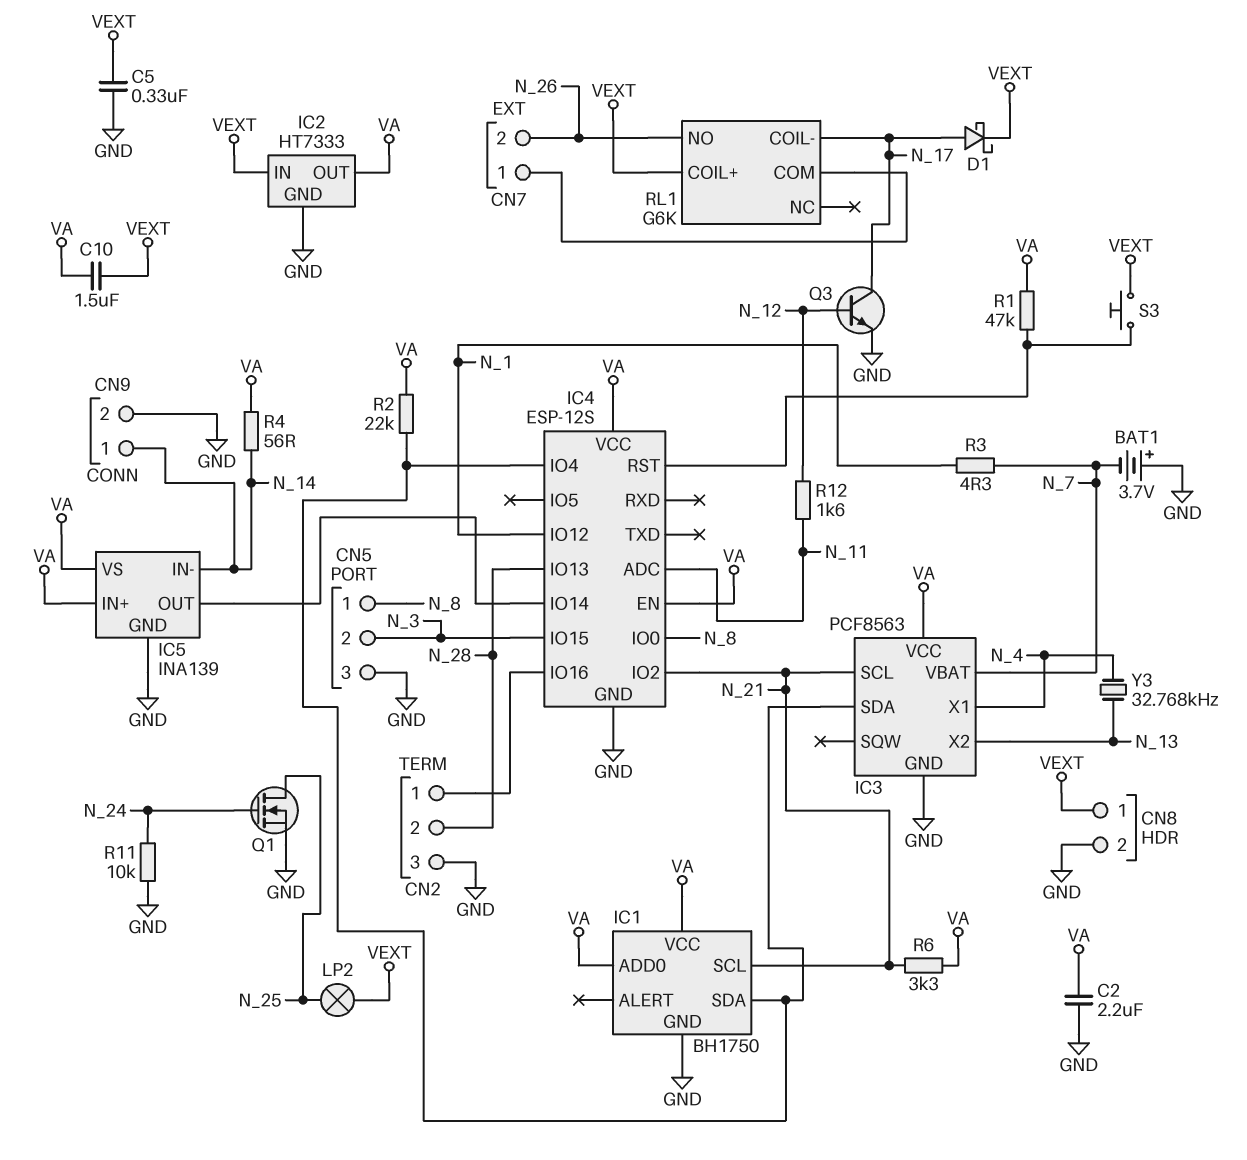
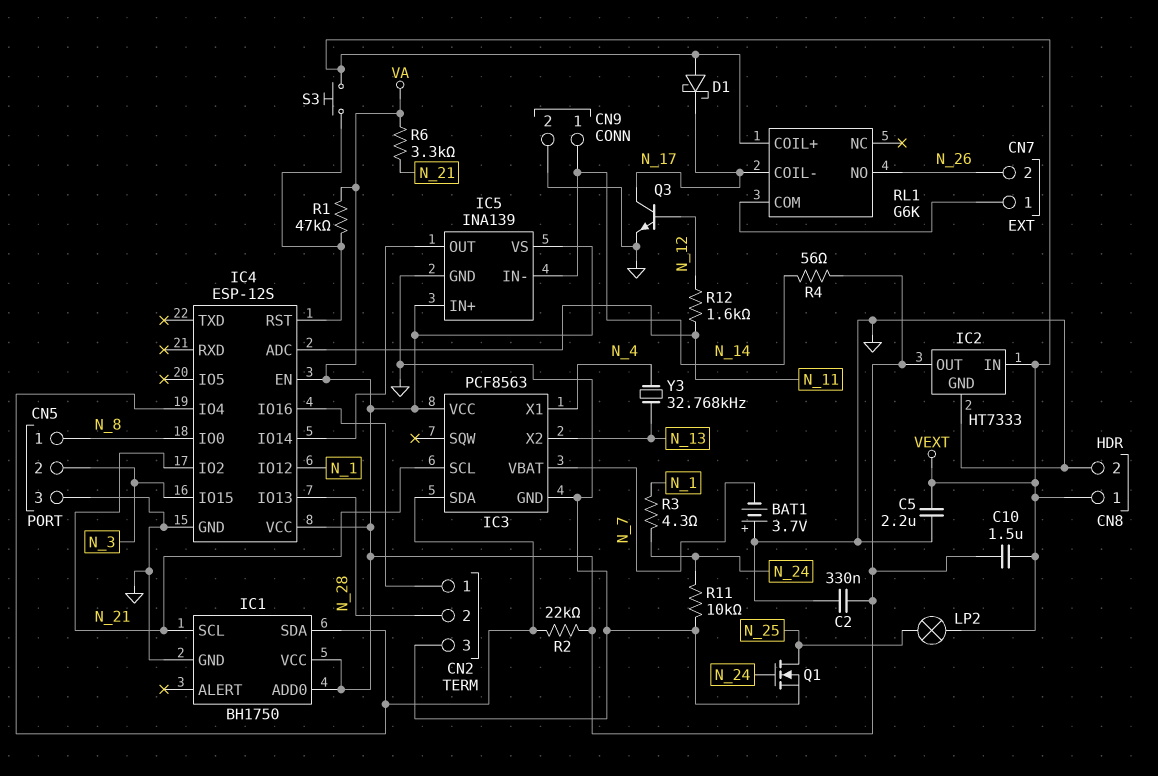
C2: 2.2uF (GND, VA) -> 330nF (GND, VA)
C5: 330nF (GND, VEXT) -> 2.2uF (GND, VEXT)
D1: schottky (A N_17, K VEXT) -> schottky (A VEXT, K N_17)
R3: 4.3 (N_1, N_7) -> 4.3 (N_1, N_24)

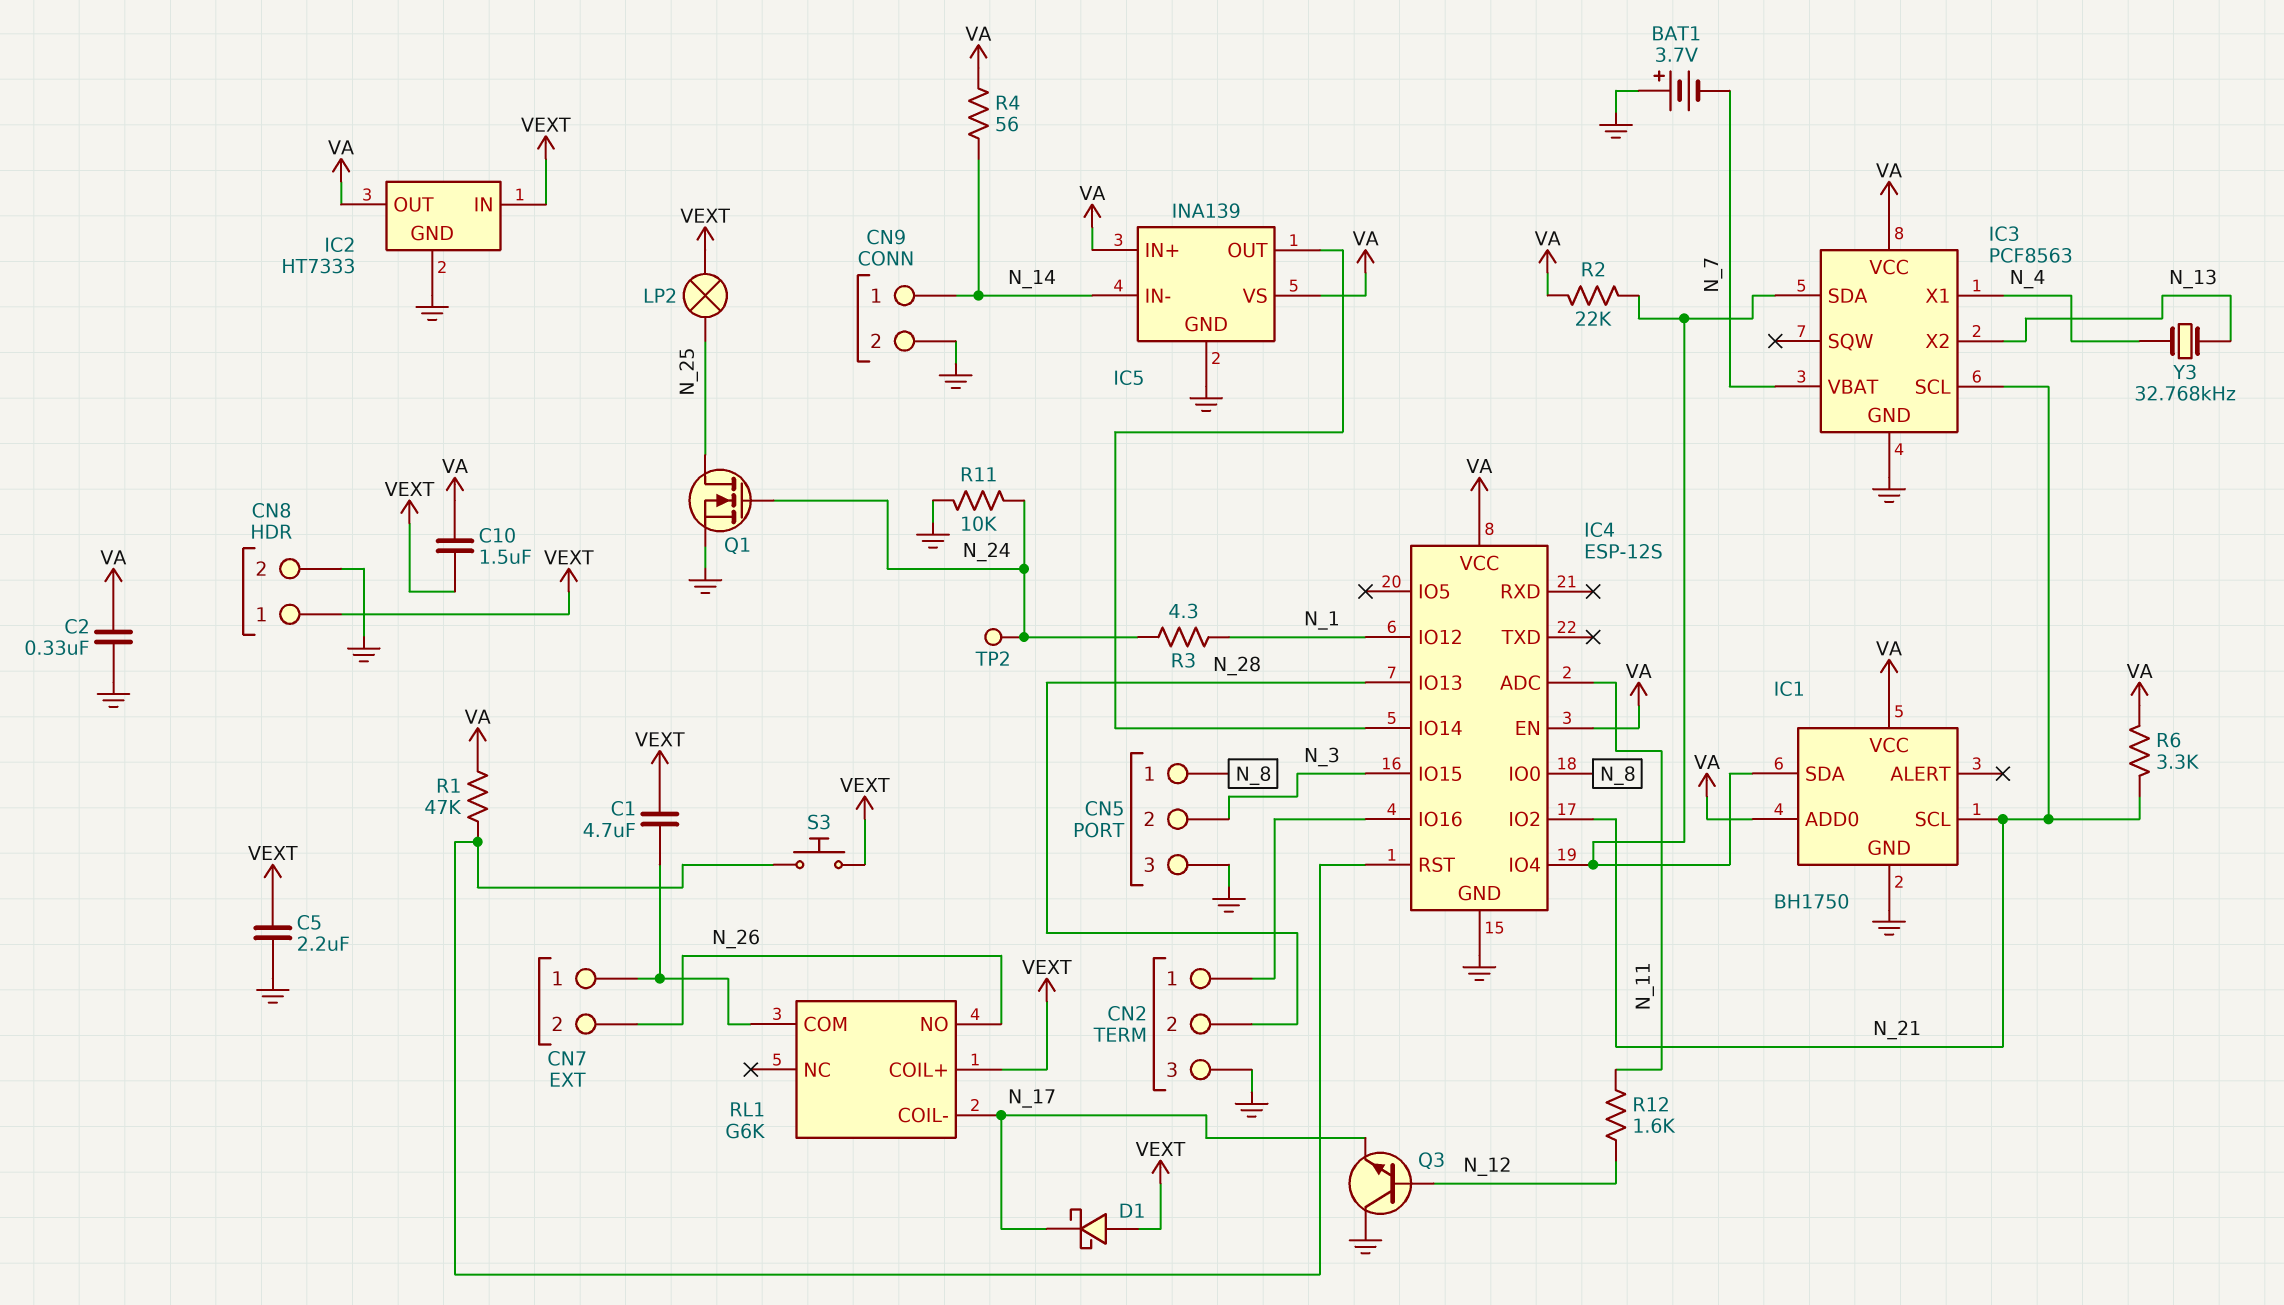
C1: none -> 4.7uF (CN7/1, VEXT)
Q3: NPN (B N_12, C N_17, E GND) -> NPN (B N_12, C GND, E N_17)
TP2: none -> test point (N_24)

